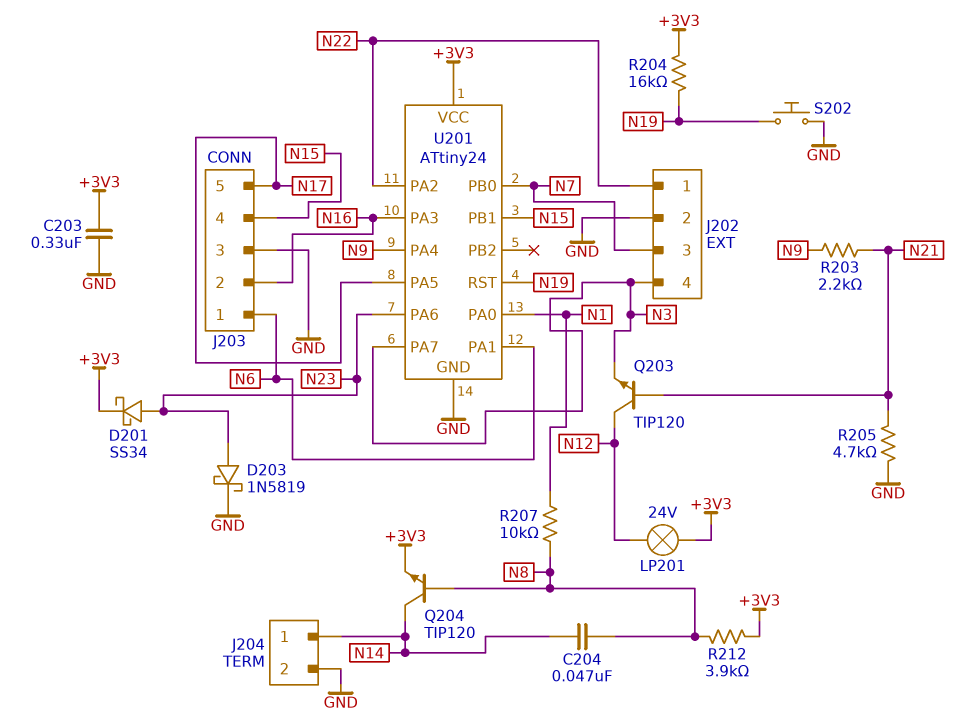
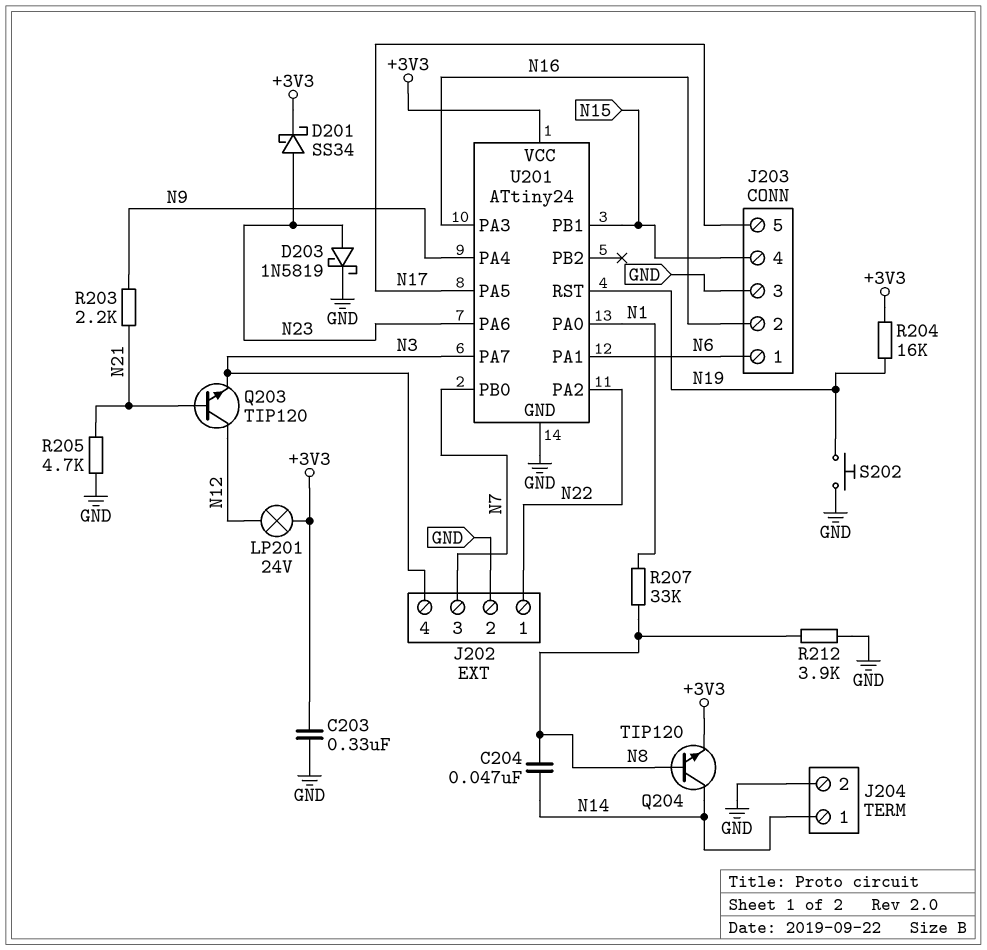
R207: 10k (N1, N8) -> 33k (N1, N8)
R212: 3.9k (+3V3, N8) -> 3.9k (GND, N8)

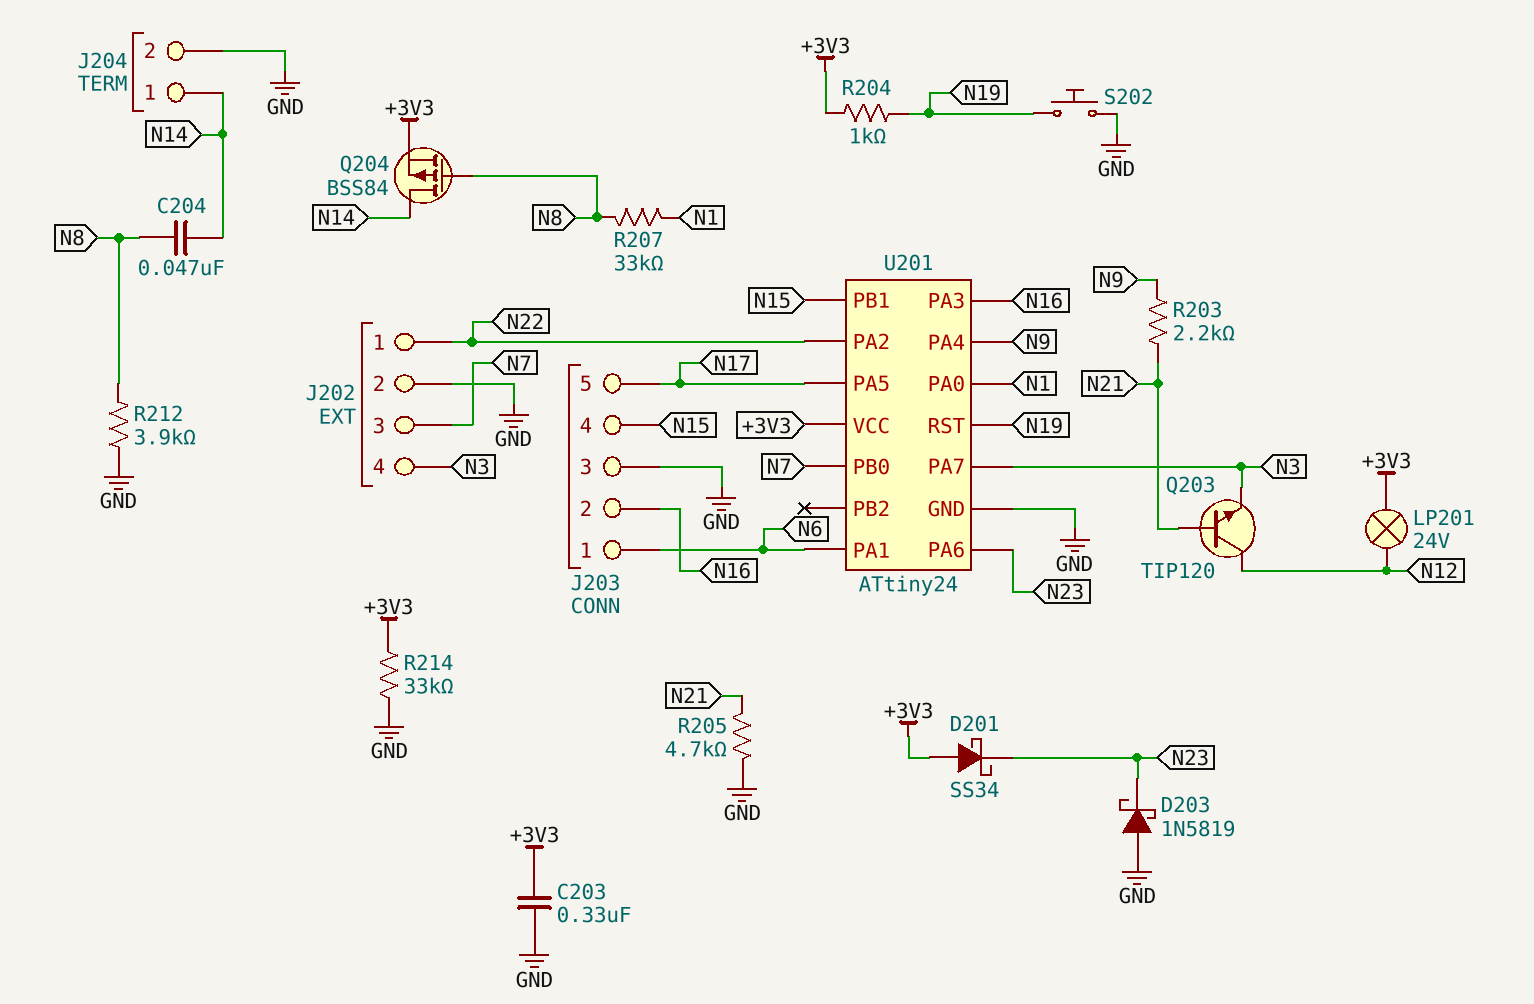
D201: schottky SS34 (A N23, K +3V3) -> schottky SS34 (A +3V3, K N23)
D203: schottky 1N5819 (A N23, K GND) -> schottky 1N5819 (A GND, K N23)
Q204: NPN TIP120 (B N8, C N14, E +3V3) -> PMOS BSS84 (G N8, D N14, S +3V3)
R204: 16k (+3V3, N19) -> 1k (+3V3, N19)
R214: none -> 33k (+3V3, GND)

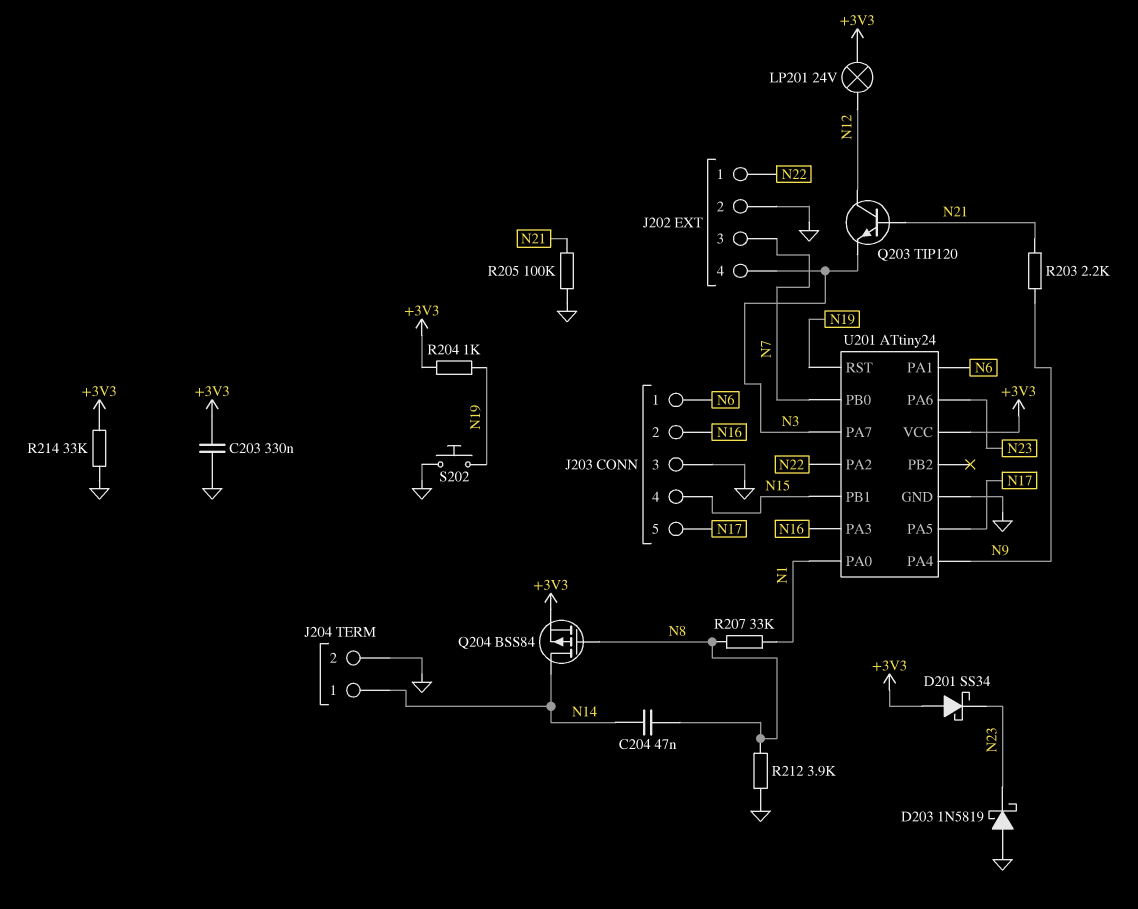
R205: 4.7k (GND, N21) -> 100k (GND, N21)

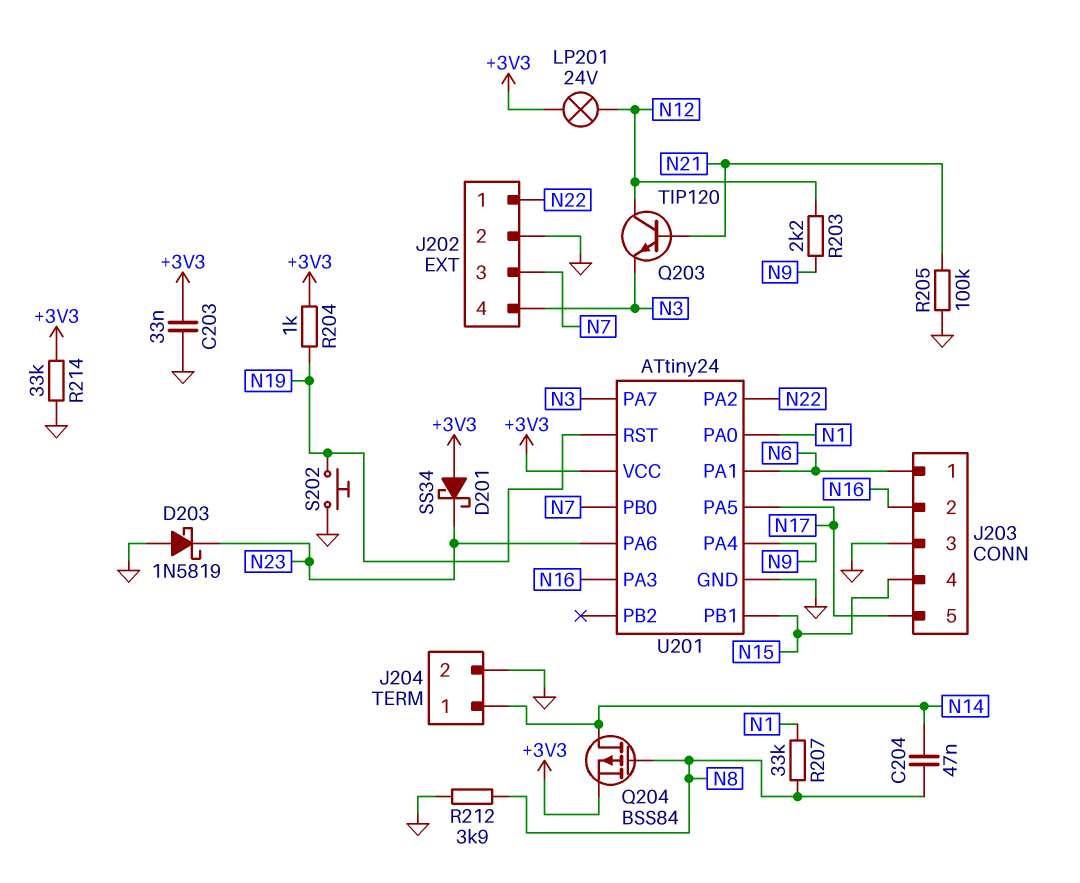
C203: 330nF (+3V3, GND) -> 33nF (+3V3, GND)
R203: 2.2k (N9, N21) -> 2.2k (N9, N12)

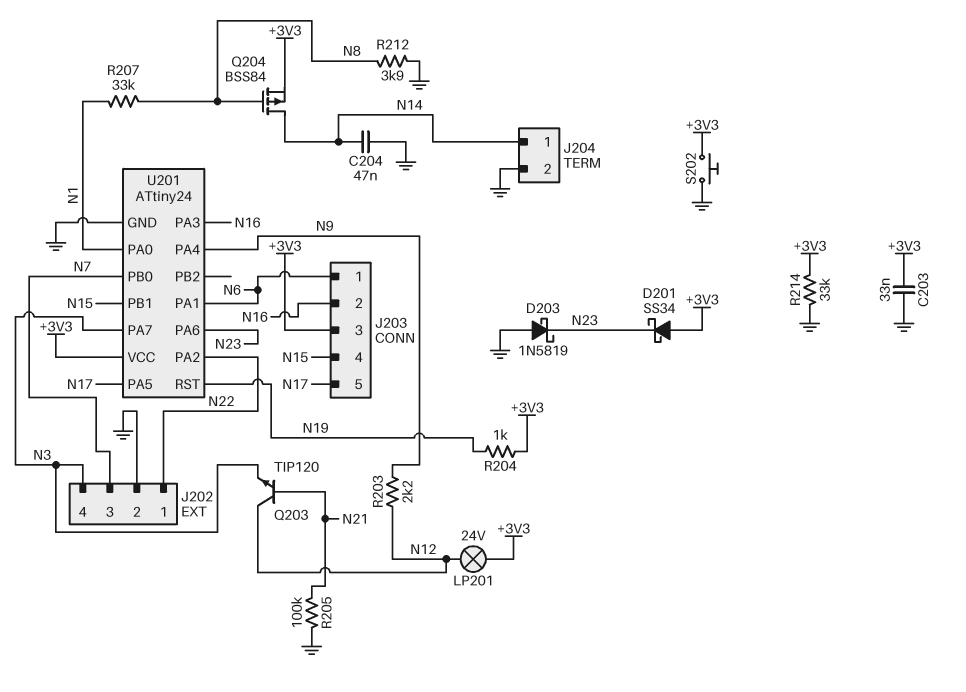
C204: 47nF (N8, N14) -> 47nF (GND, N14)
J203 pin 3: GND -> +3V3
S202: button (GND, N19) -> button (+3V3, GND)

